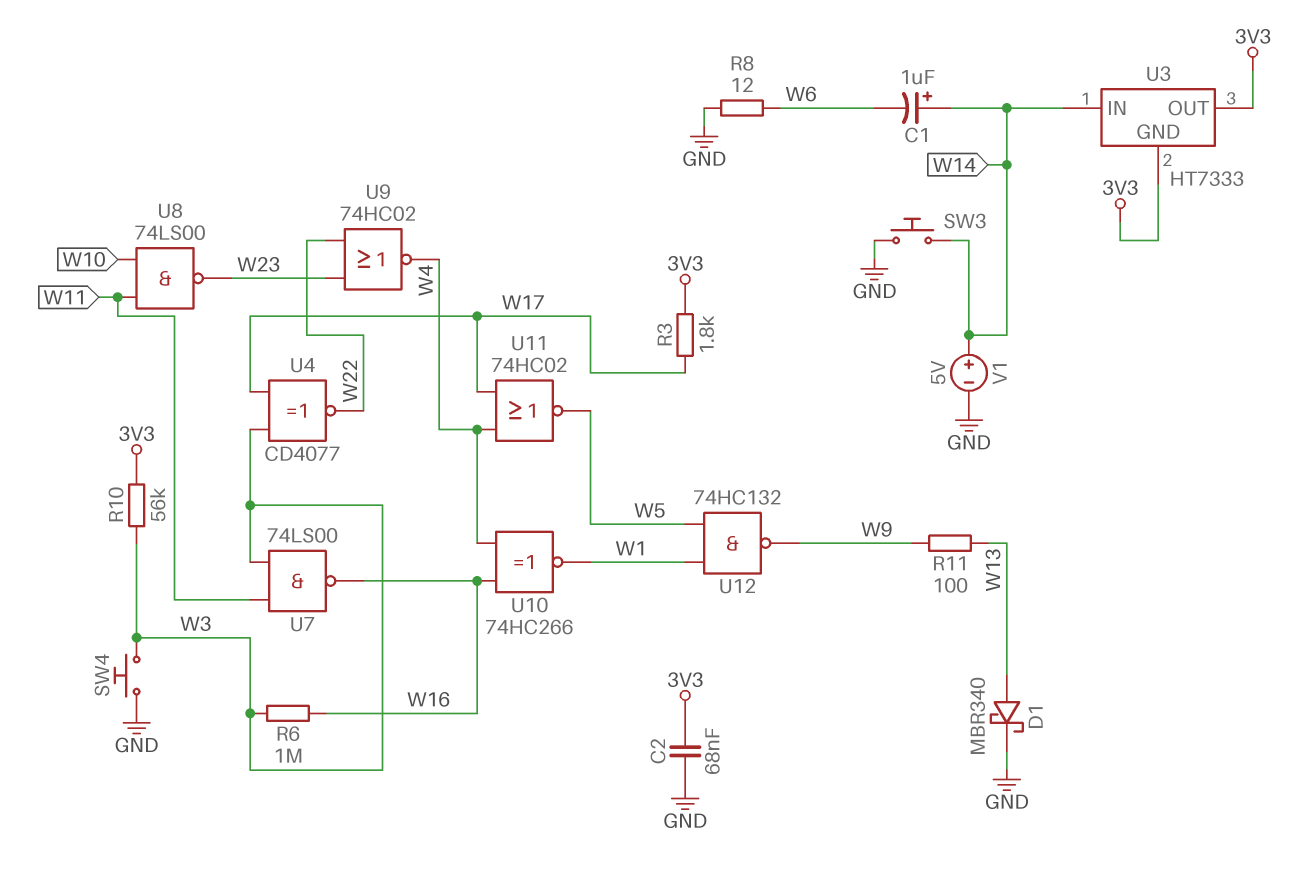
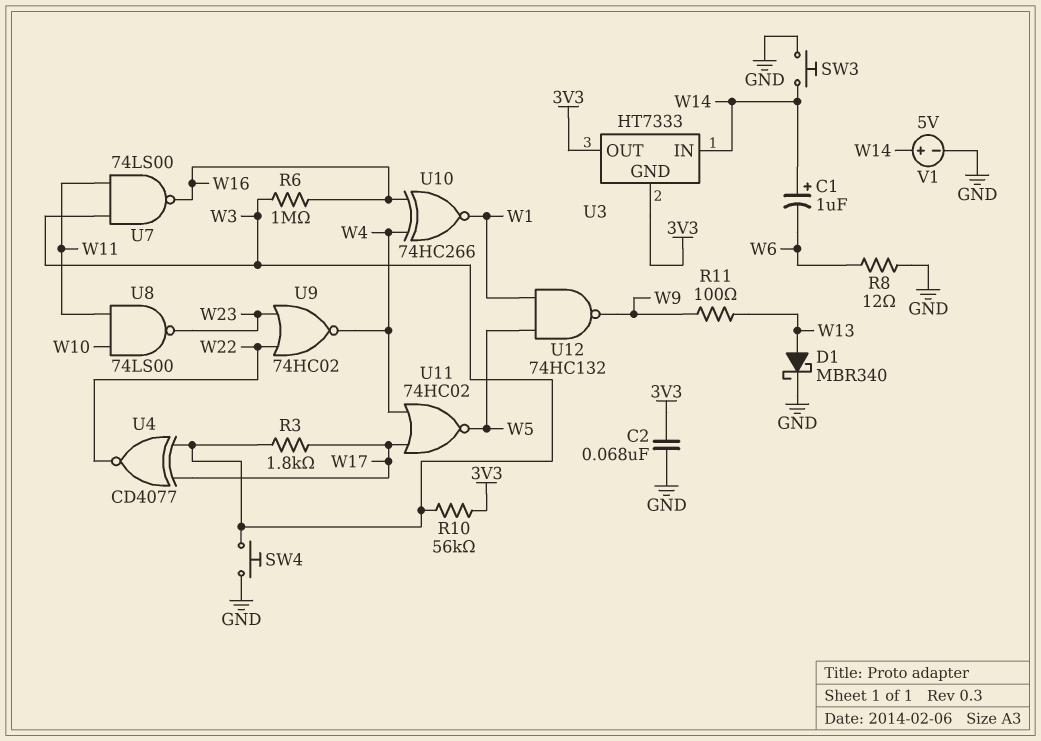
R3: 1.8k (3V3, W17) -> 1.8k (W3, W17)

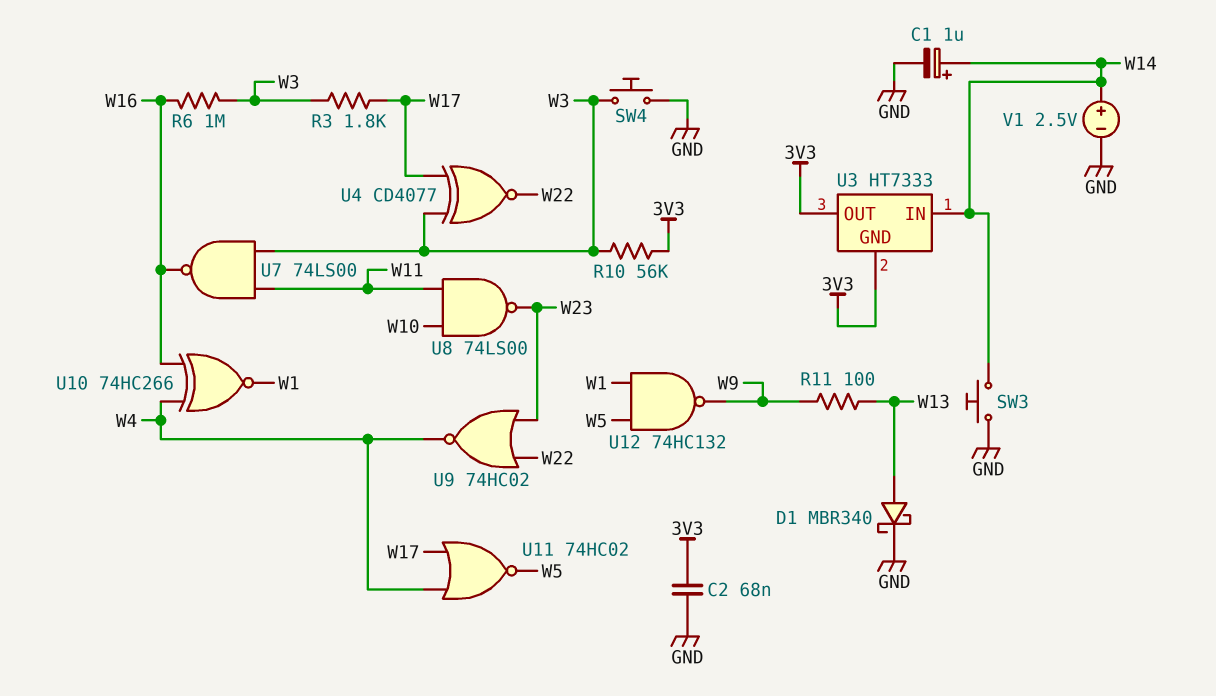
C1: 1uF (plus W14, minus W6) -> 1uF (plus W14, minus GND)
R8: 12 (GND, W6) -> none
V1: 5V (plus W14, minus GND) -> 2.5V (plus W14, minus GND)

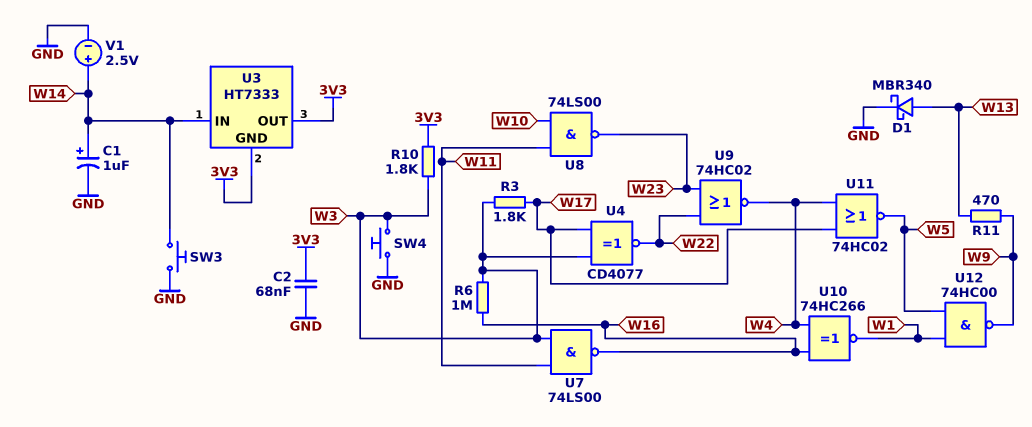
R10: 56k (3V3, W3) -> 1.8k (3V3, W3)
R11: 100 (W9, W13) -> 470 (W9, W13)
U12: NAND 74HC132 (in W1, in W5, out W9) -> NAND 74HC00 (in W1, in W5, out W9)

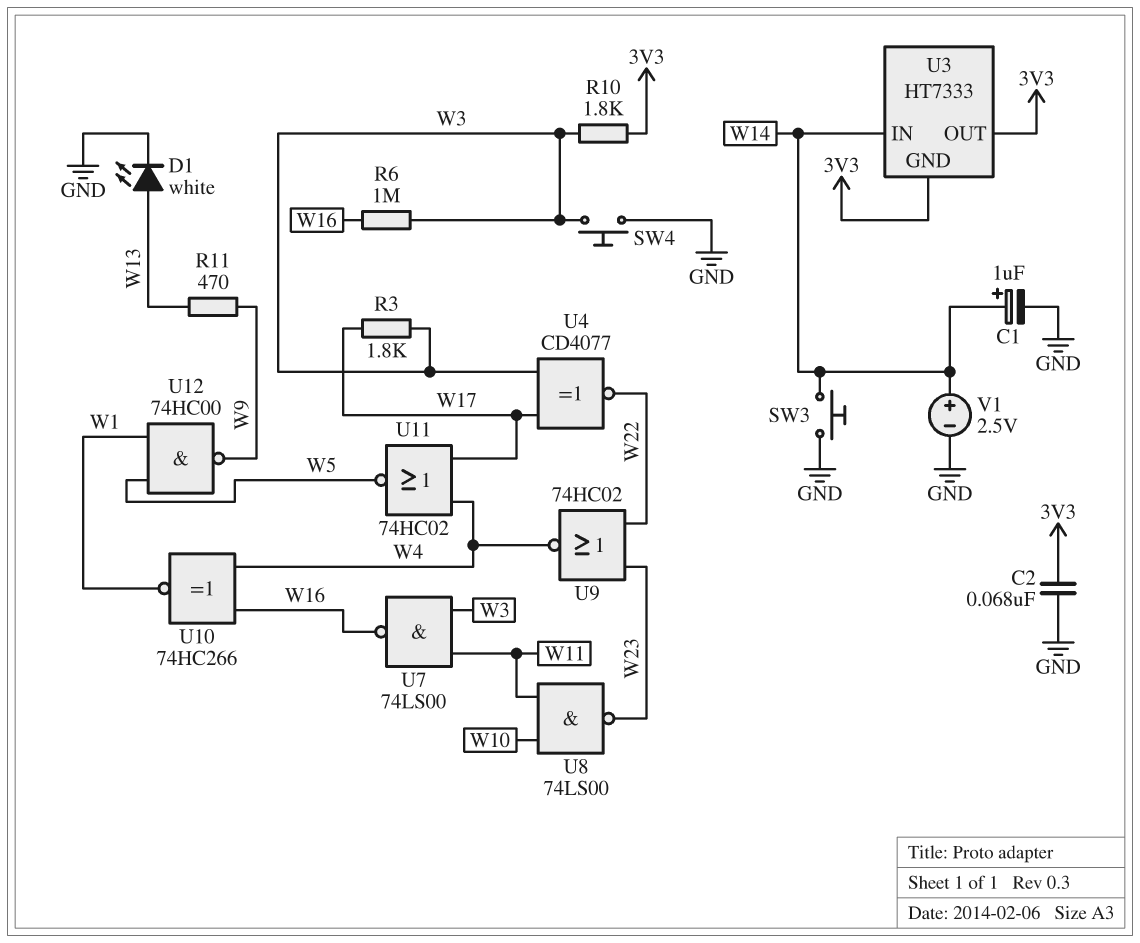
D1: schottky MBR340 (A W13, K GND) -> LED white (A W13, K GND)

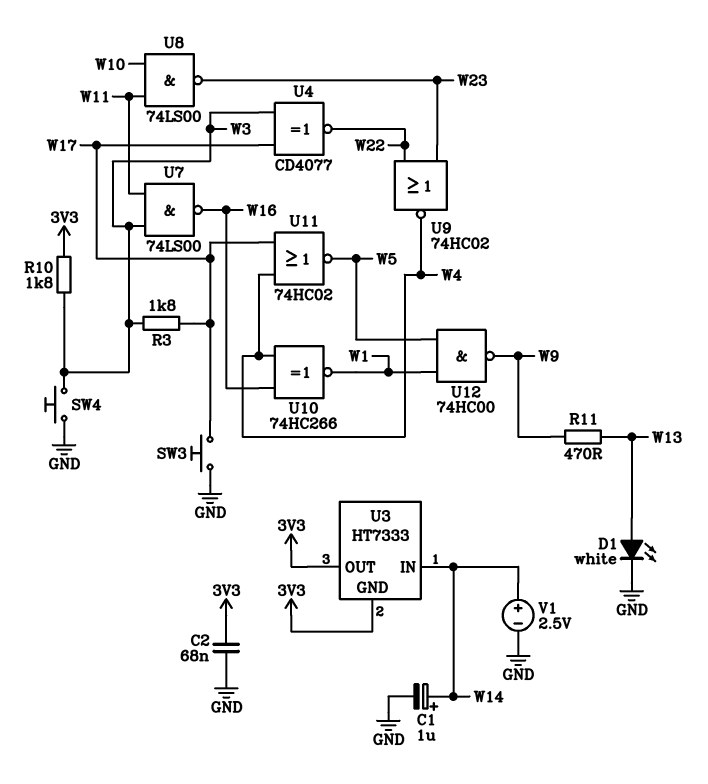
R6: 1M (W3, W16) -> none
SW3: button (GND, W14) -> button (GND, W17)

